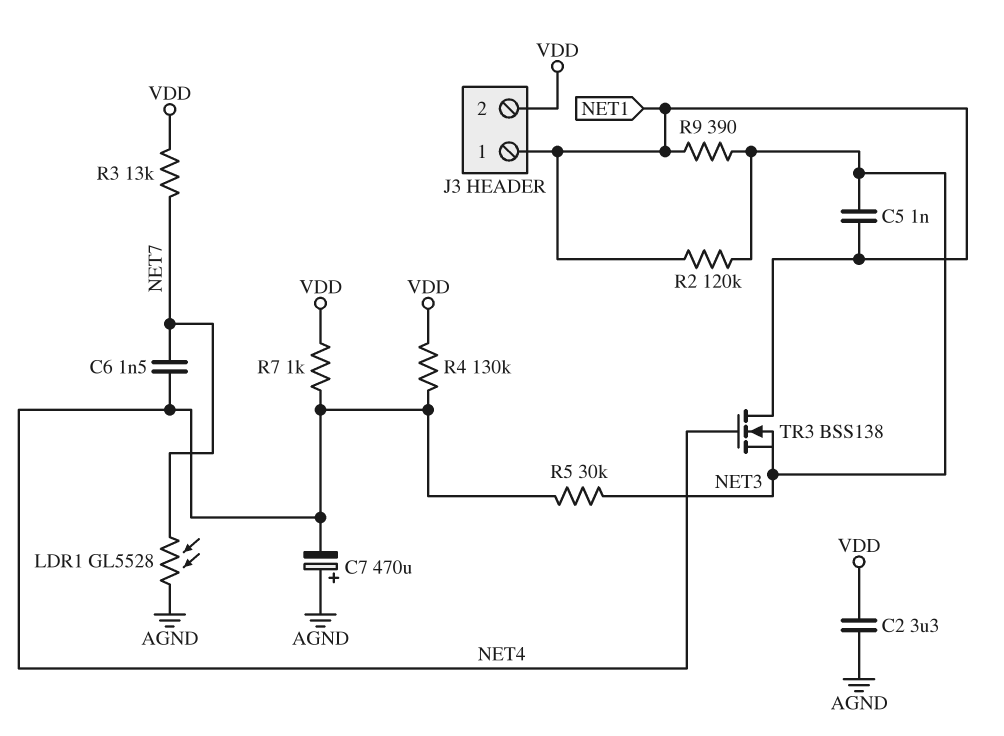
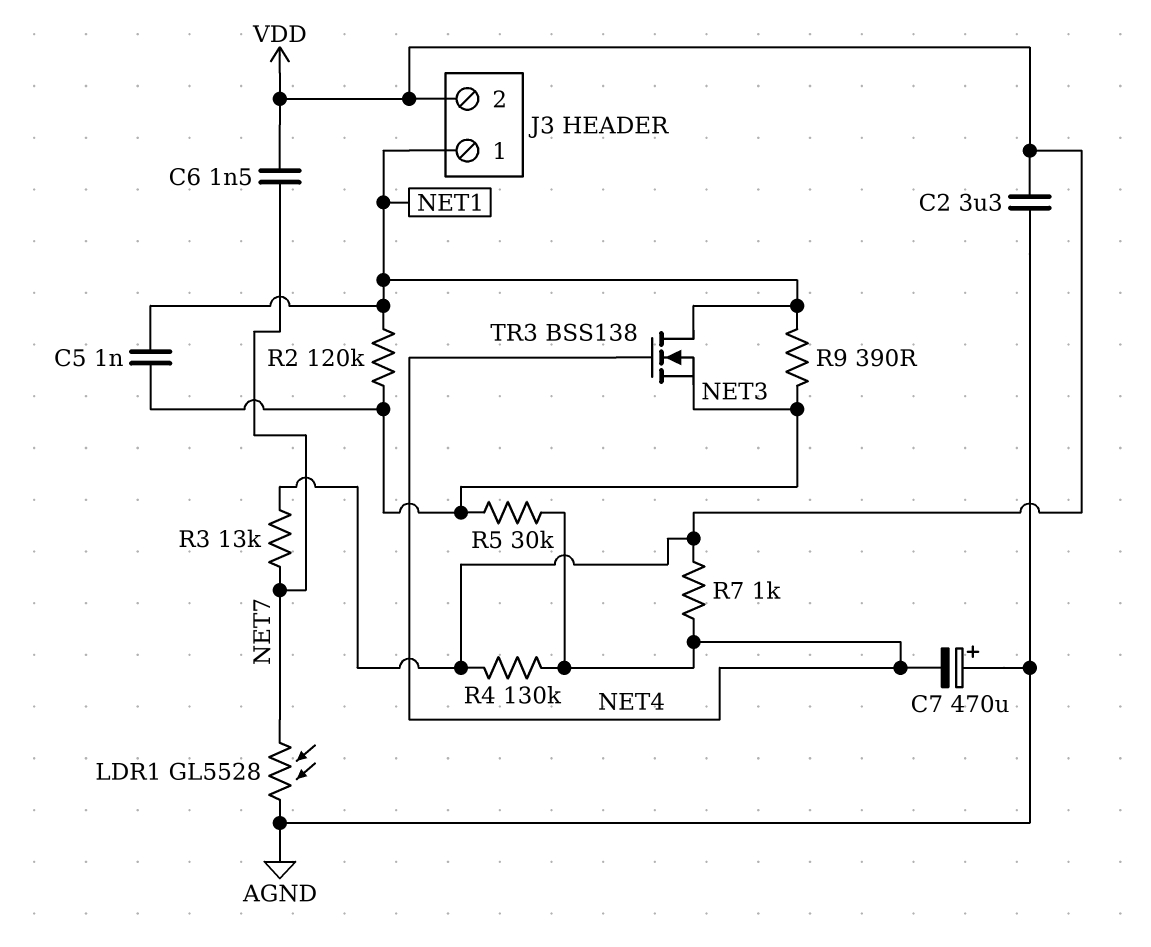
C6: 1.5nF (NET4, NET7) -> 1.5nF (NET7, VDD)

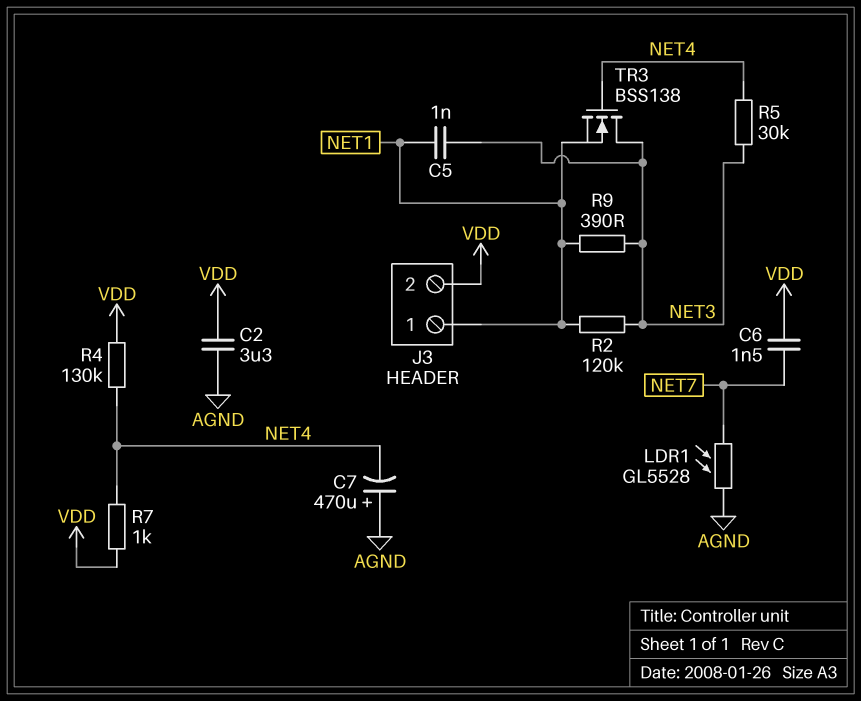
R3: 13k (NET7, VDD) -> none
TR3: NMOS BSS138 (G NET4, D NET1, S NET3) -> NMOS BSS138 (G NET4, D NET3, S NET1)

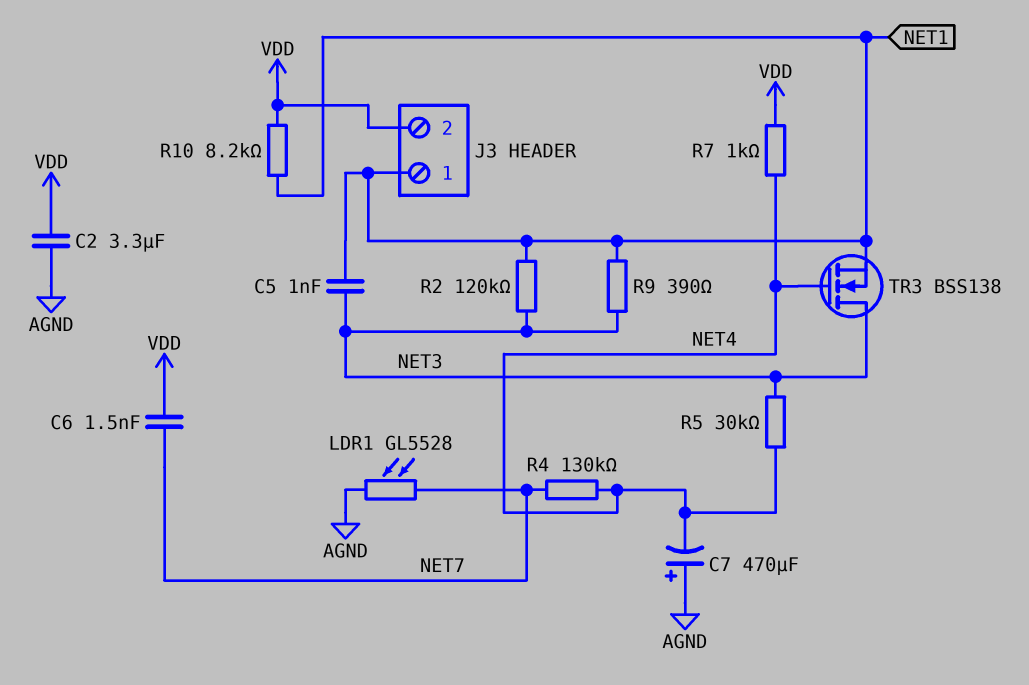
R4: 130k (NET4, VDD) -> 130k (NET4, NET7)
R10: none -> 8.2k (NET1, VDD)

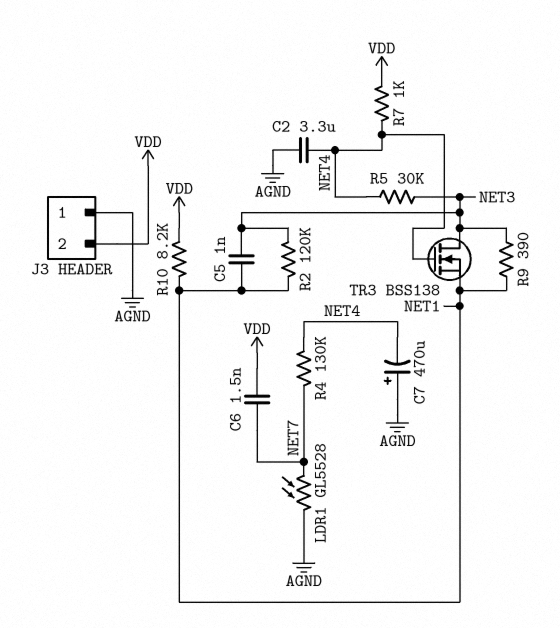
C2: 3.3uF (AGND, VDD) -> 3.3uF (AGND, NET4)
J3 pin 1: NET1 -> AGND

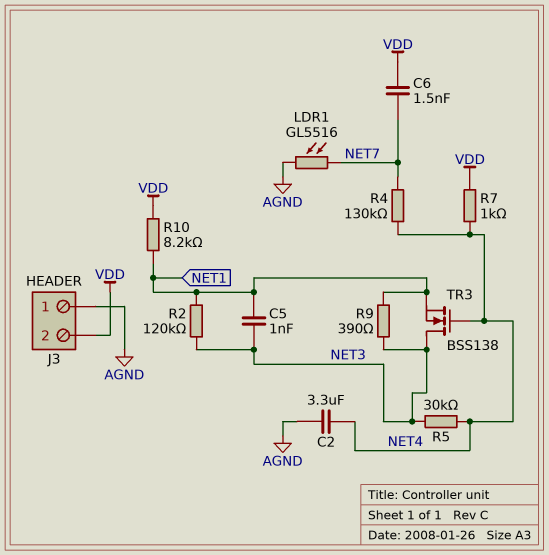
C7: 470uF (plus AGND, minus NET4) -> none
LDR1: GL5528 (AGND, NET7) -> GL5516 (AGND, NET7)

